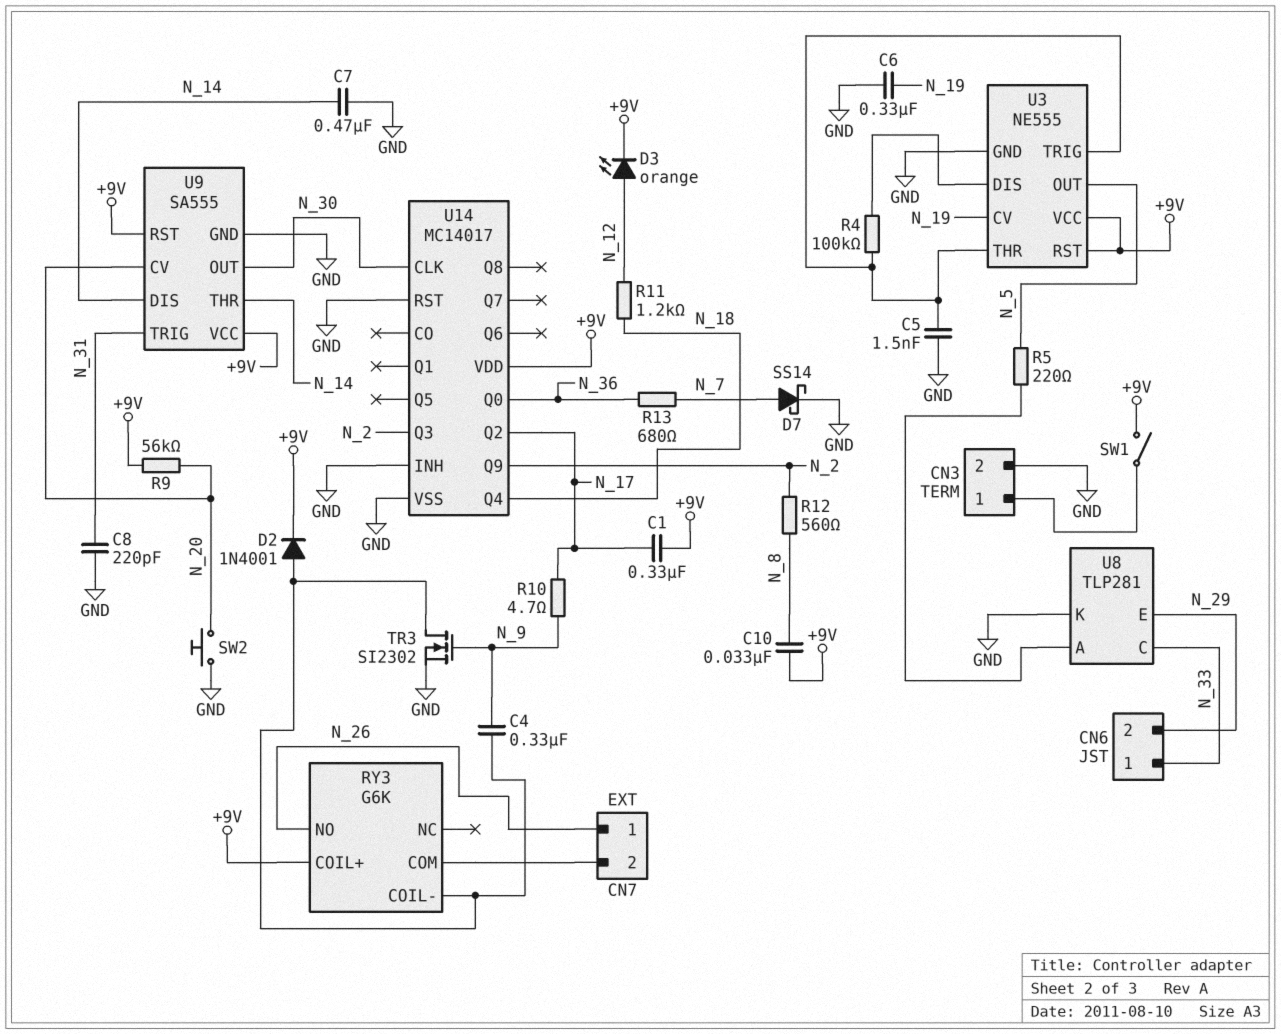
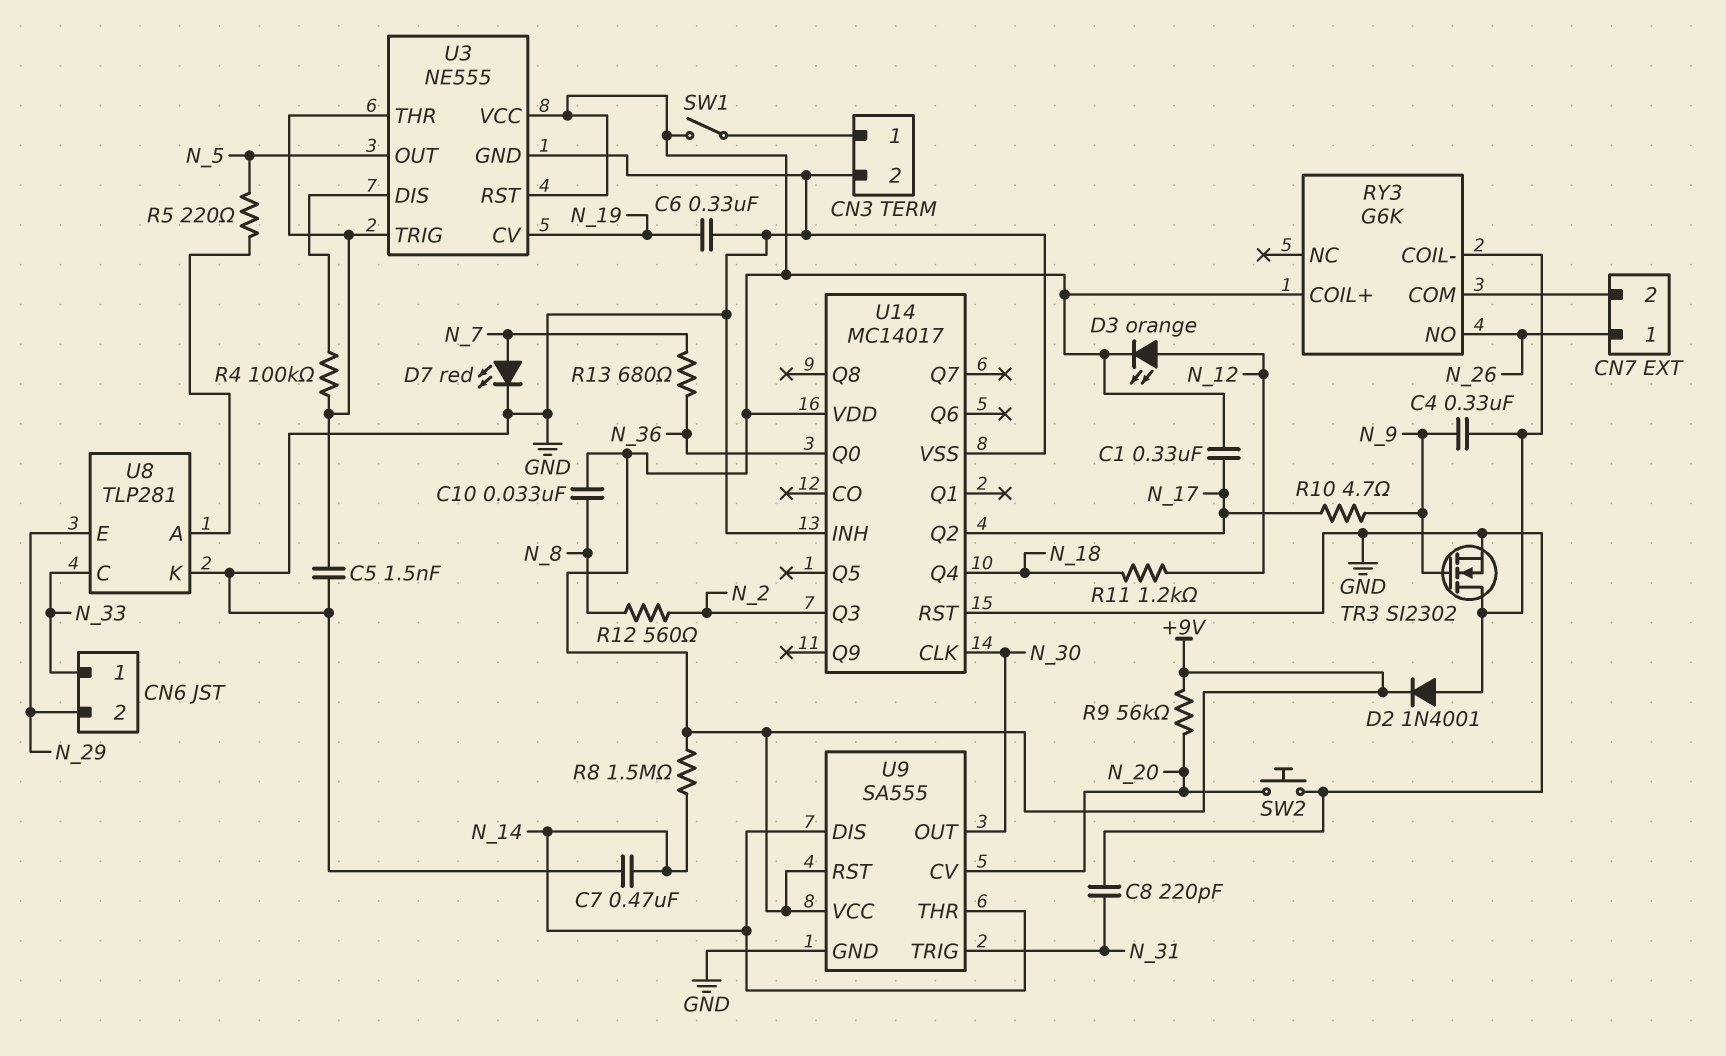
D7: schottky SS14 (A N_7, K GND) -> LED red (A N_7, K GND)
R8: none -> 1.5M (+9V, N_14)
U14 pin Q9: N_2 -> none

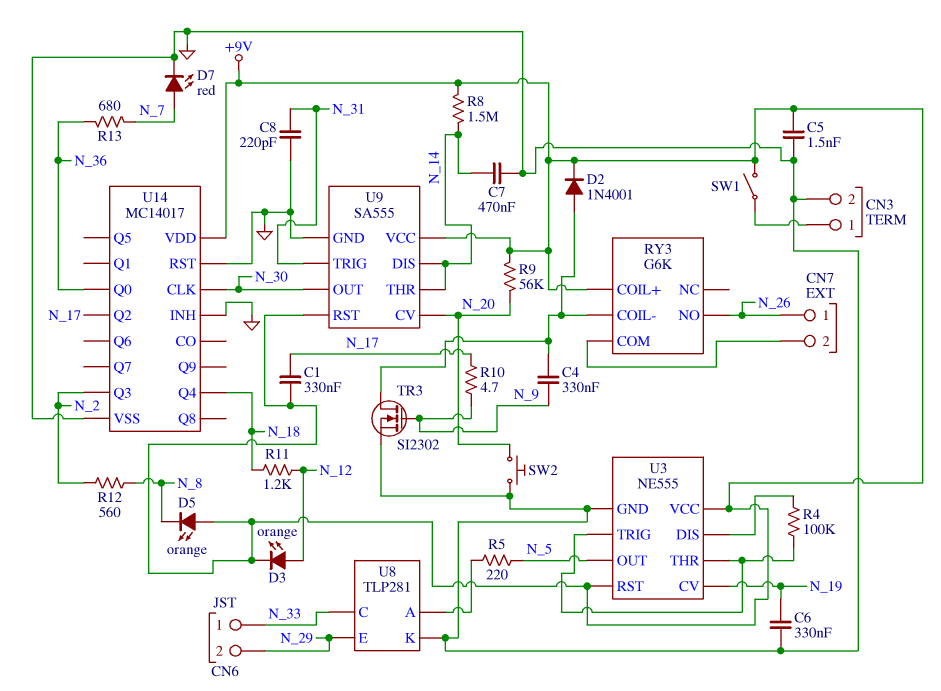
C5: 1.5nF (GND, U3/THR) -> 1.5nF (+9V, GND)
C10: 33nF (+9V, N_8) -> none
D5: none -> LED orange (A +9V, K N_8)

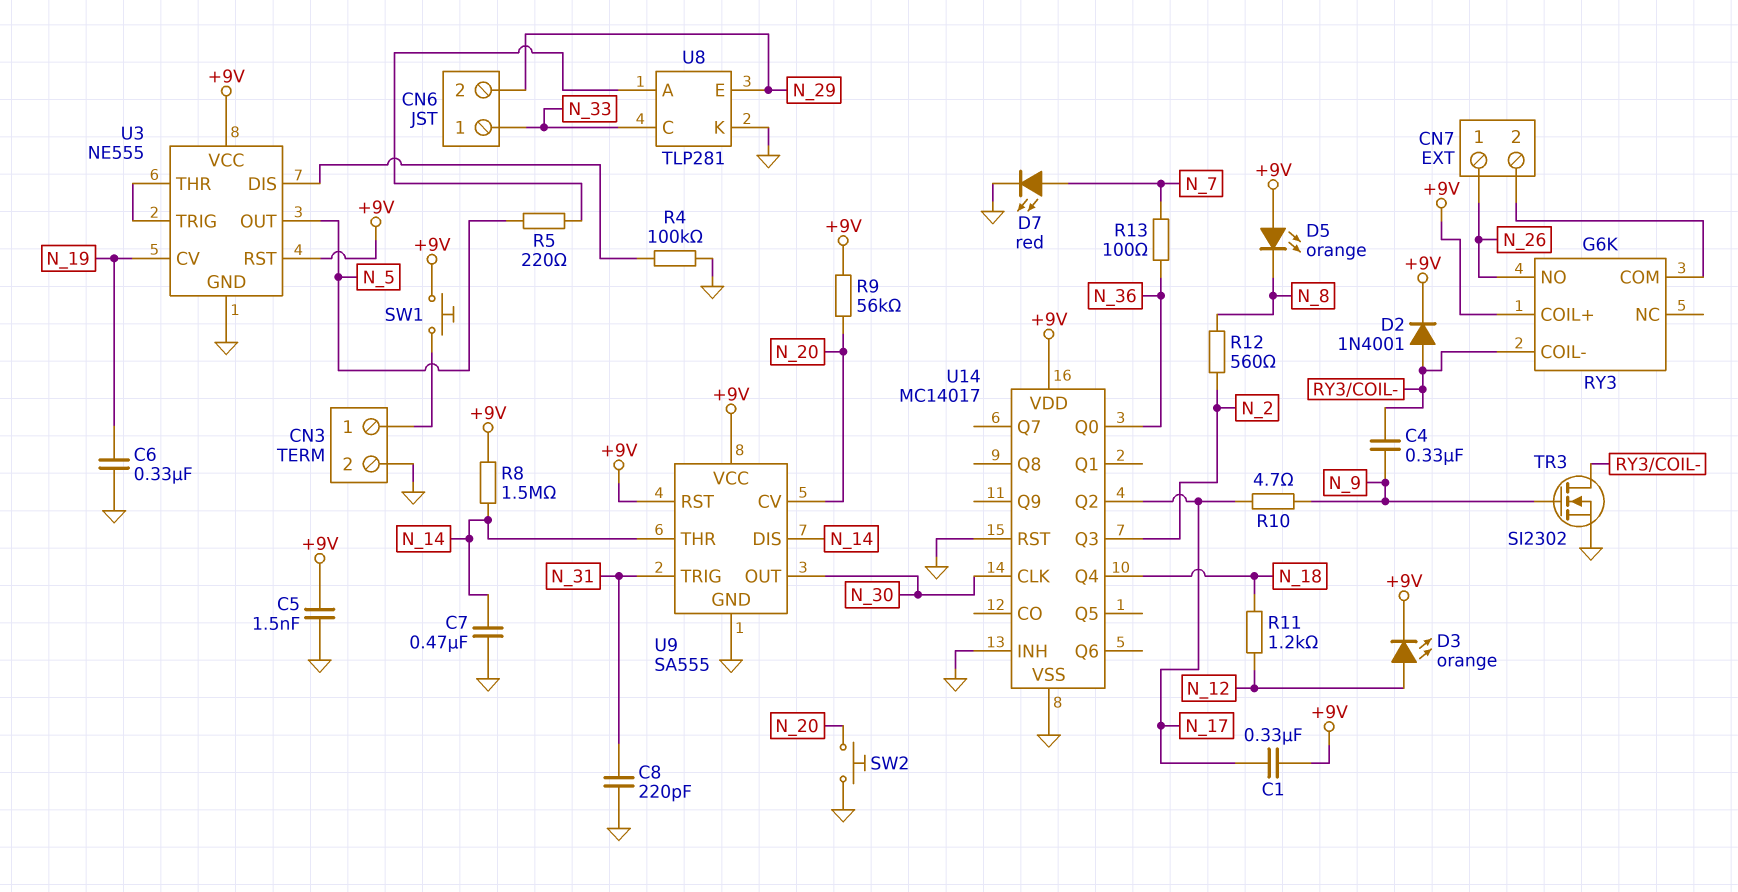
R4: 100k (U3/DIS, U3/THR) -> 100k (GND, U3/DIS)
R13: 680 (N_7, N_36) -> 100 (N_7, N_36)
SW1: switch (+9V, CN3/1) -> button (+9V, CN3/1)

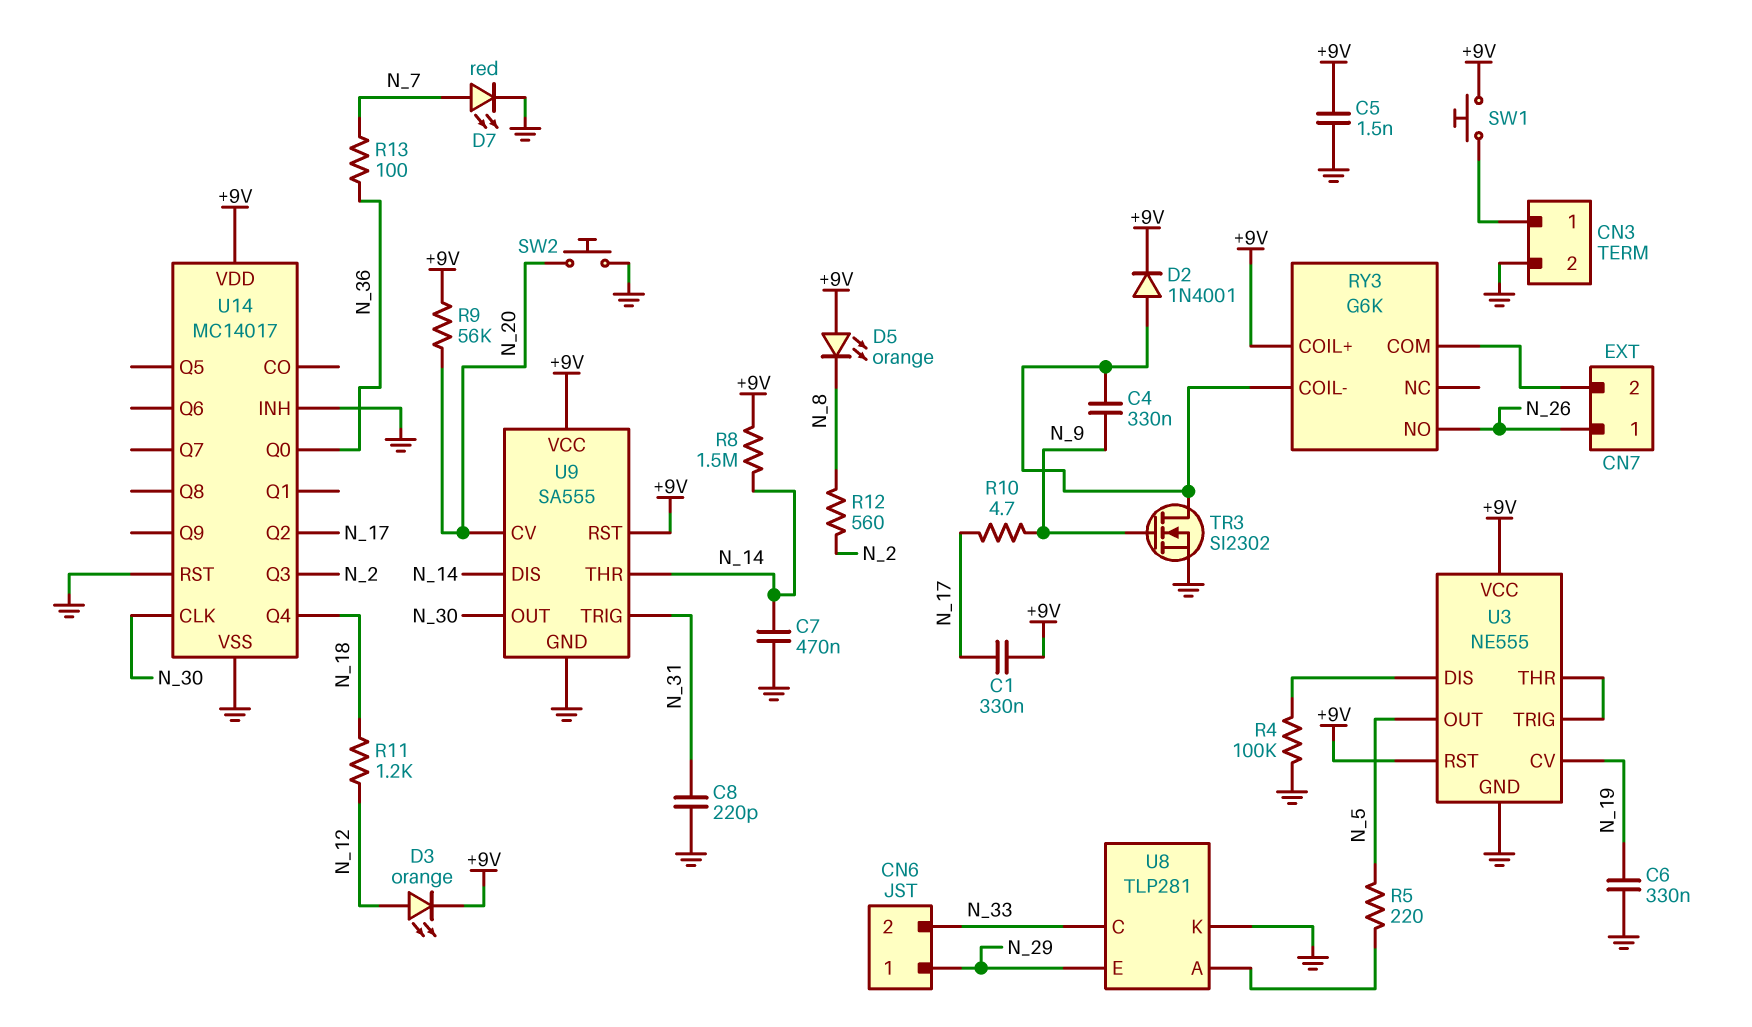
CN6 pin 1: N_33 -> N_29
CN6 pin 2: N_29 -> N_33

